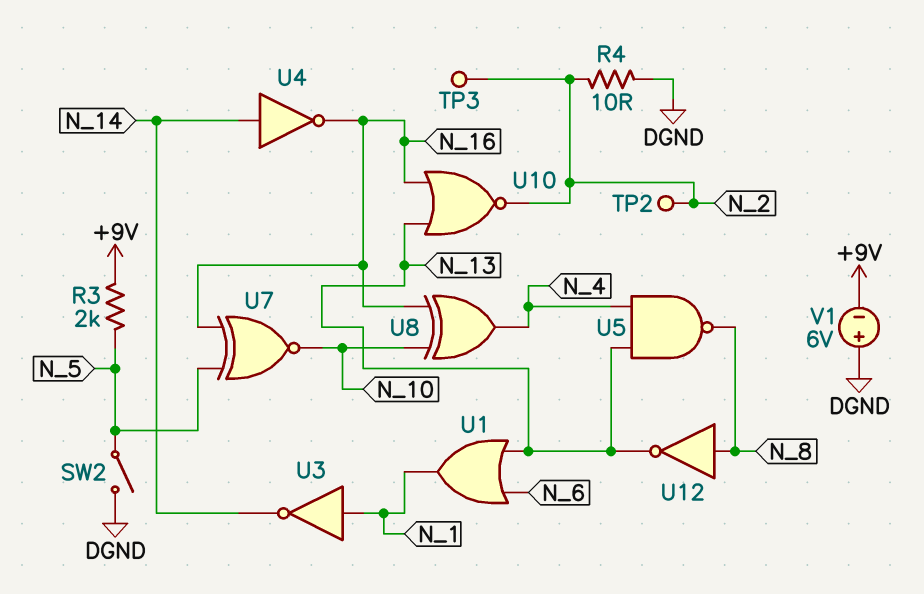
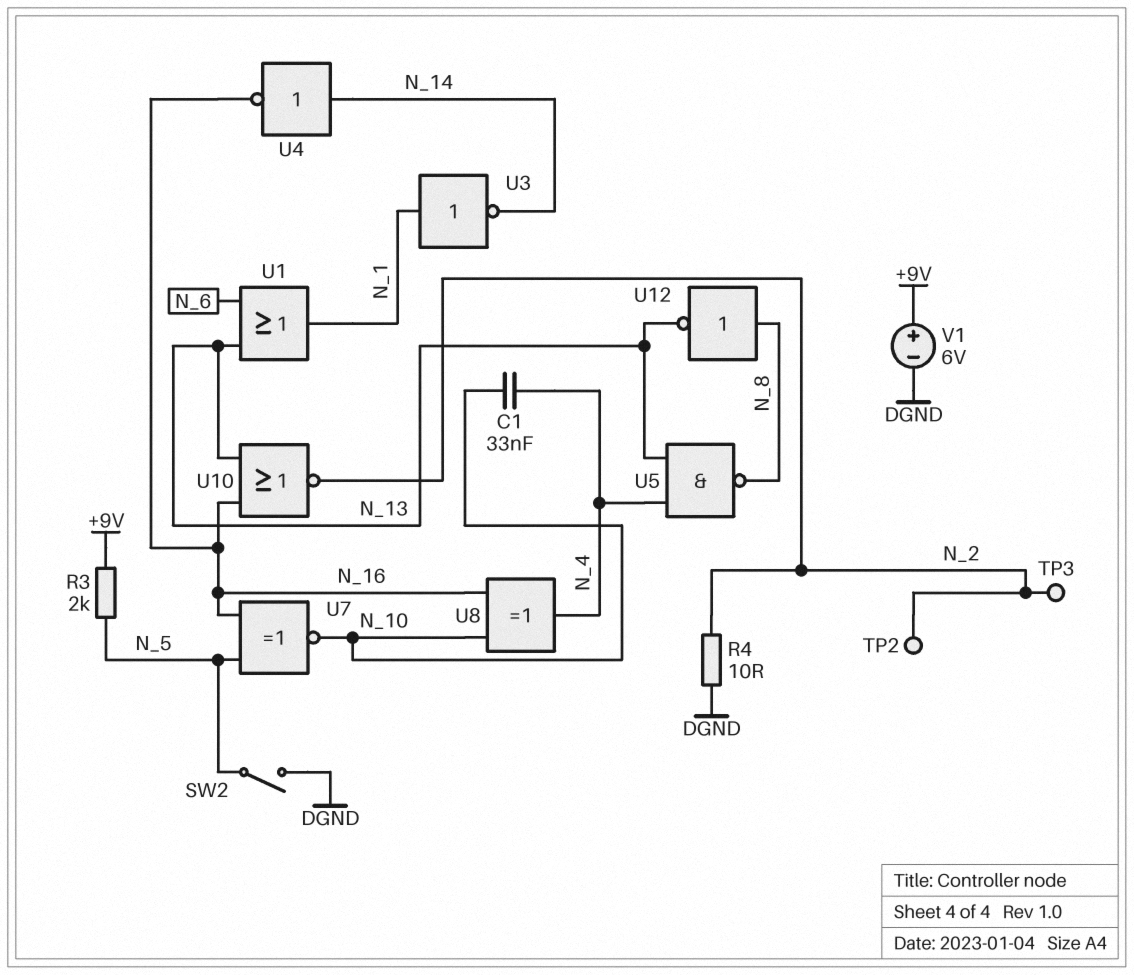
C1: none -> 33nF (N_4, N_10)
V1: 6V (plus DGND, minus +9V) -> 6V (plus +9V, minus DGND)

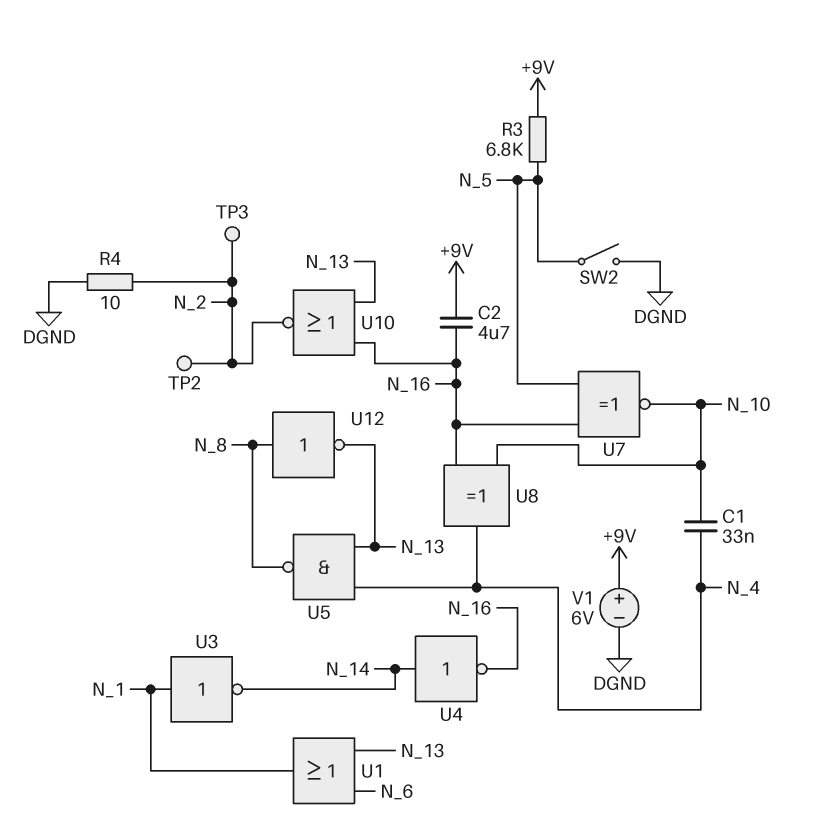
C2: none -> 4.7uF (+9V, N_16)
R3: 2k (+9V, N_5) -> 6.8k (+9V, N_5)

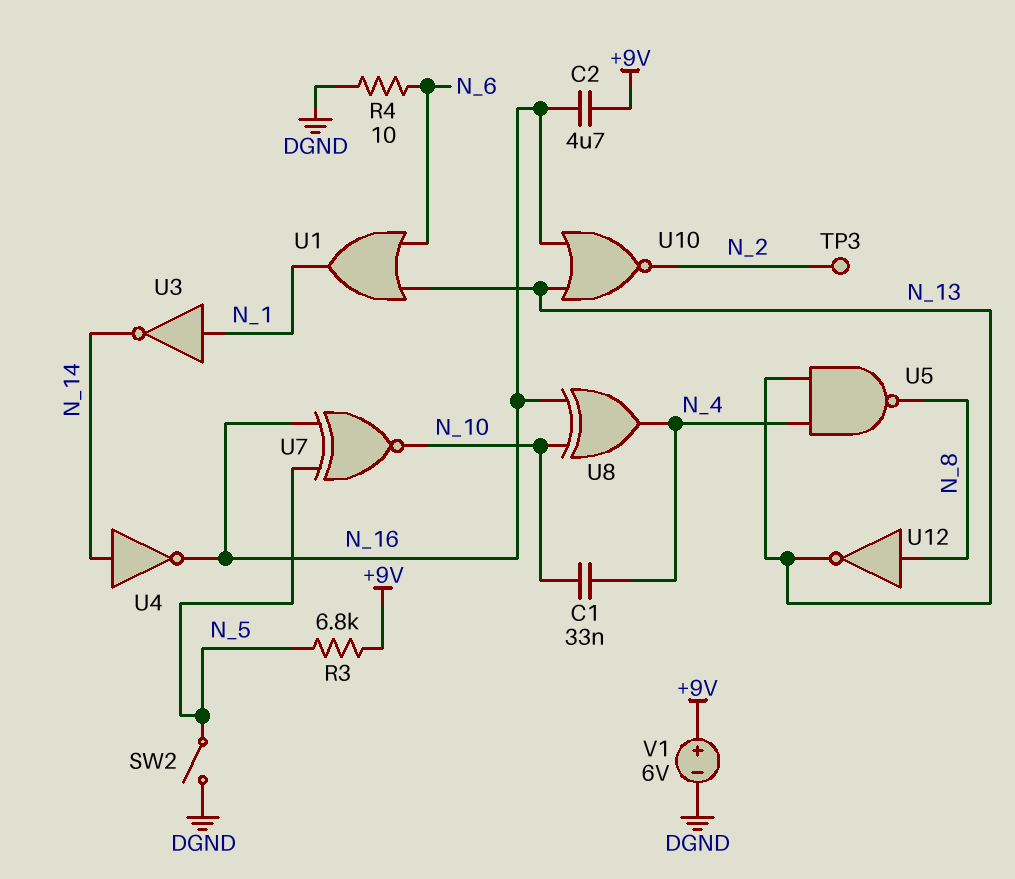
R4: 10 (DGND, N_2) -> 10 (DGND, N_6)
TP2: test point (N_2) -> none

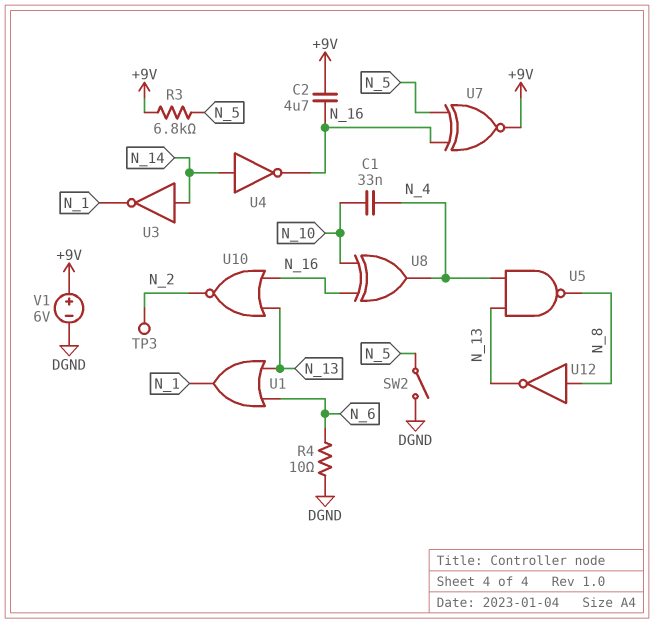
U3: NOT (in N_1, out N_14) -> NOT (in N_14, out N_1)
U7: XNOR (in N_5, in N_16, out N_10) -> XNOR (in N_5, in N_16, out +9V)

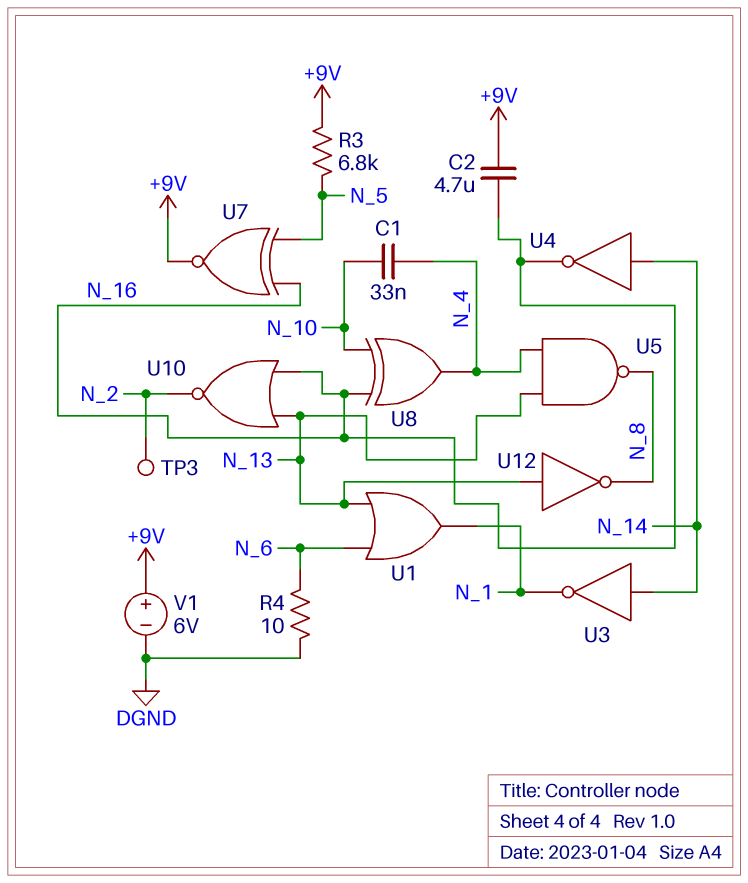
SW2: switch (DGND, N_5) -> none
U12: NOT (in N_8, out N_13) -> NOT (in N_13, out N_8)

